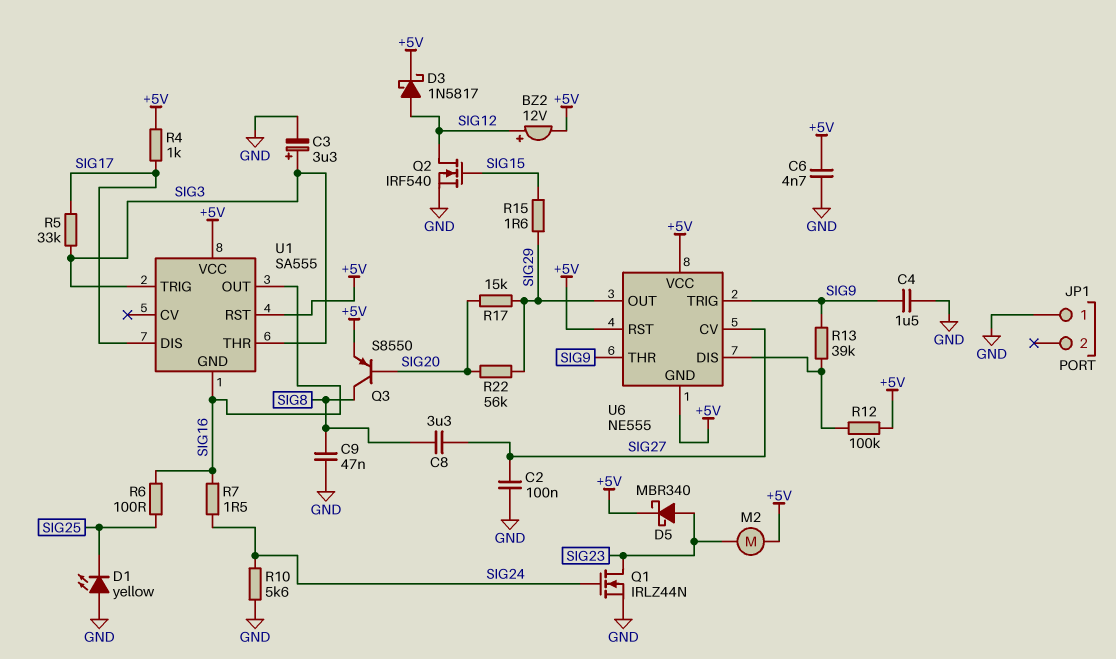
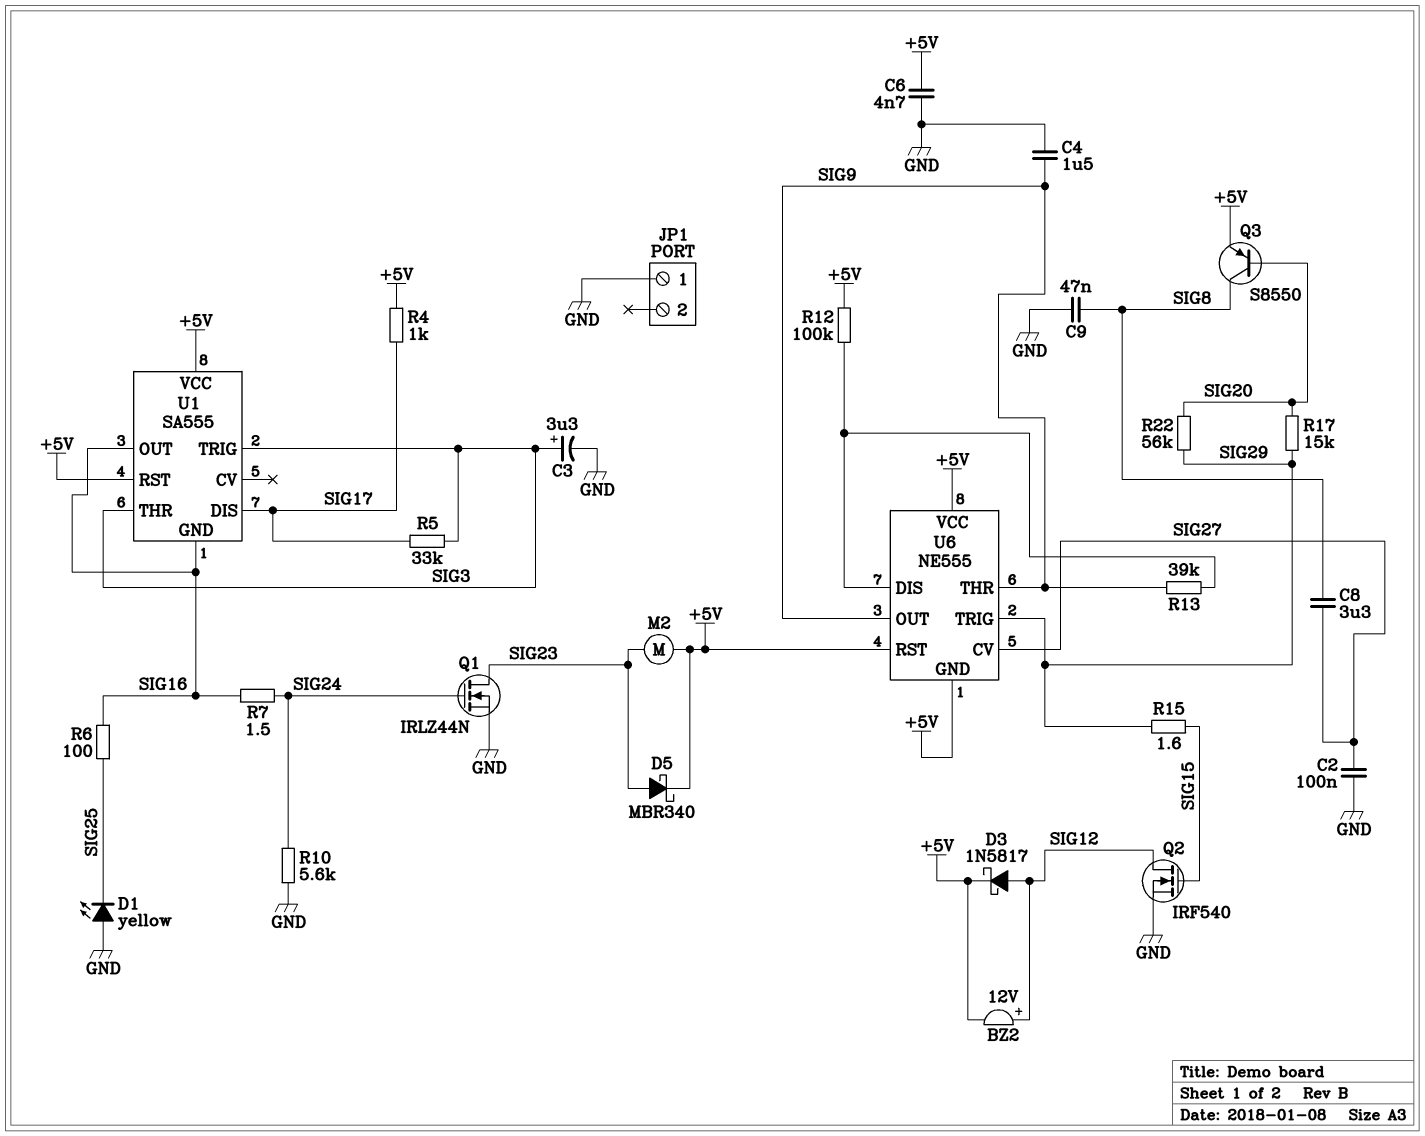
U6 pin OUT: SIG29 -> SIG9
U6 pin TRIG: SIG9 -> SIG29

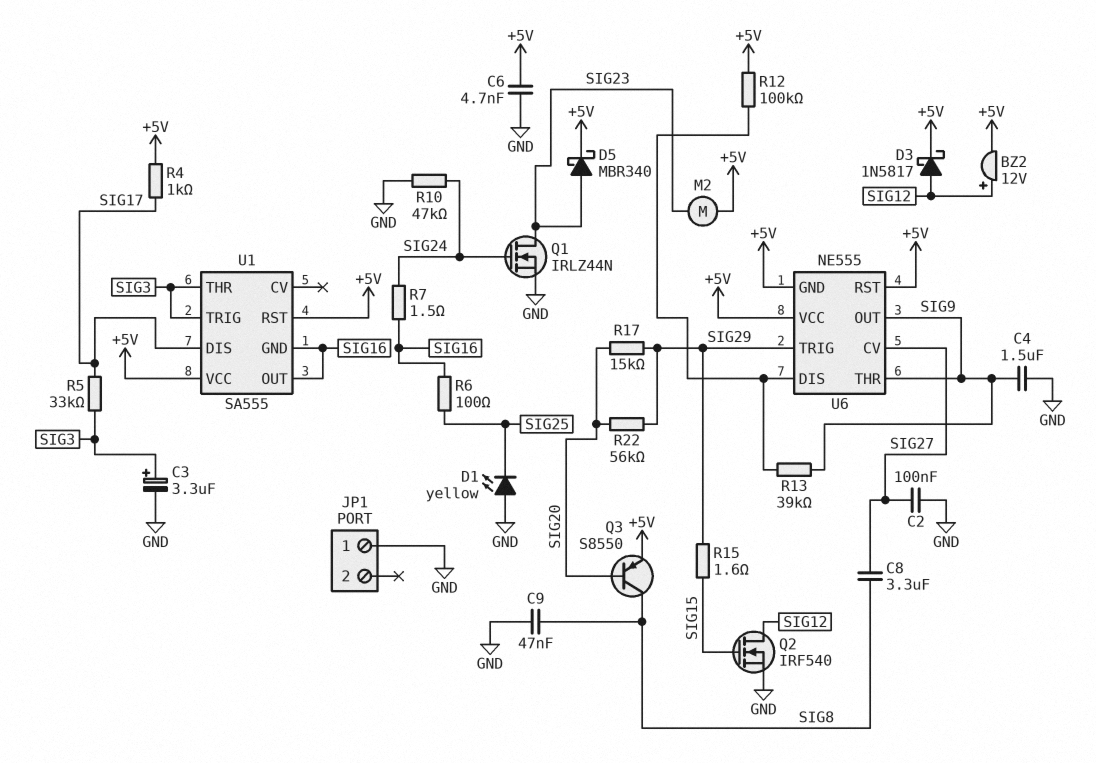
R10: 5.6k (GND, SIG24) -> 47k (GND, SIG24)

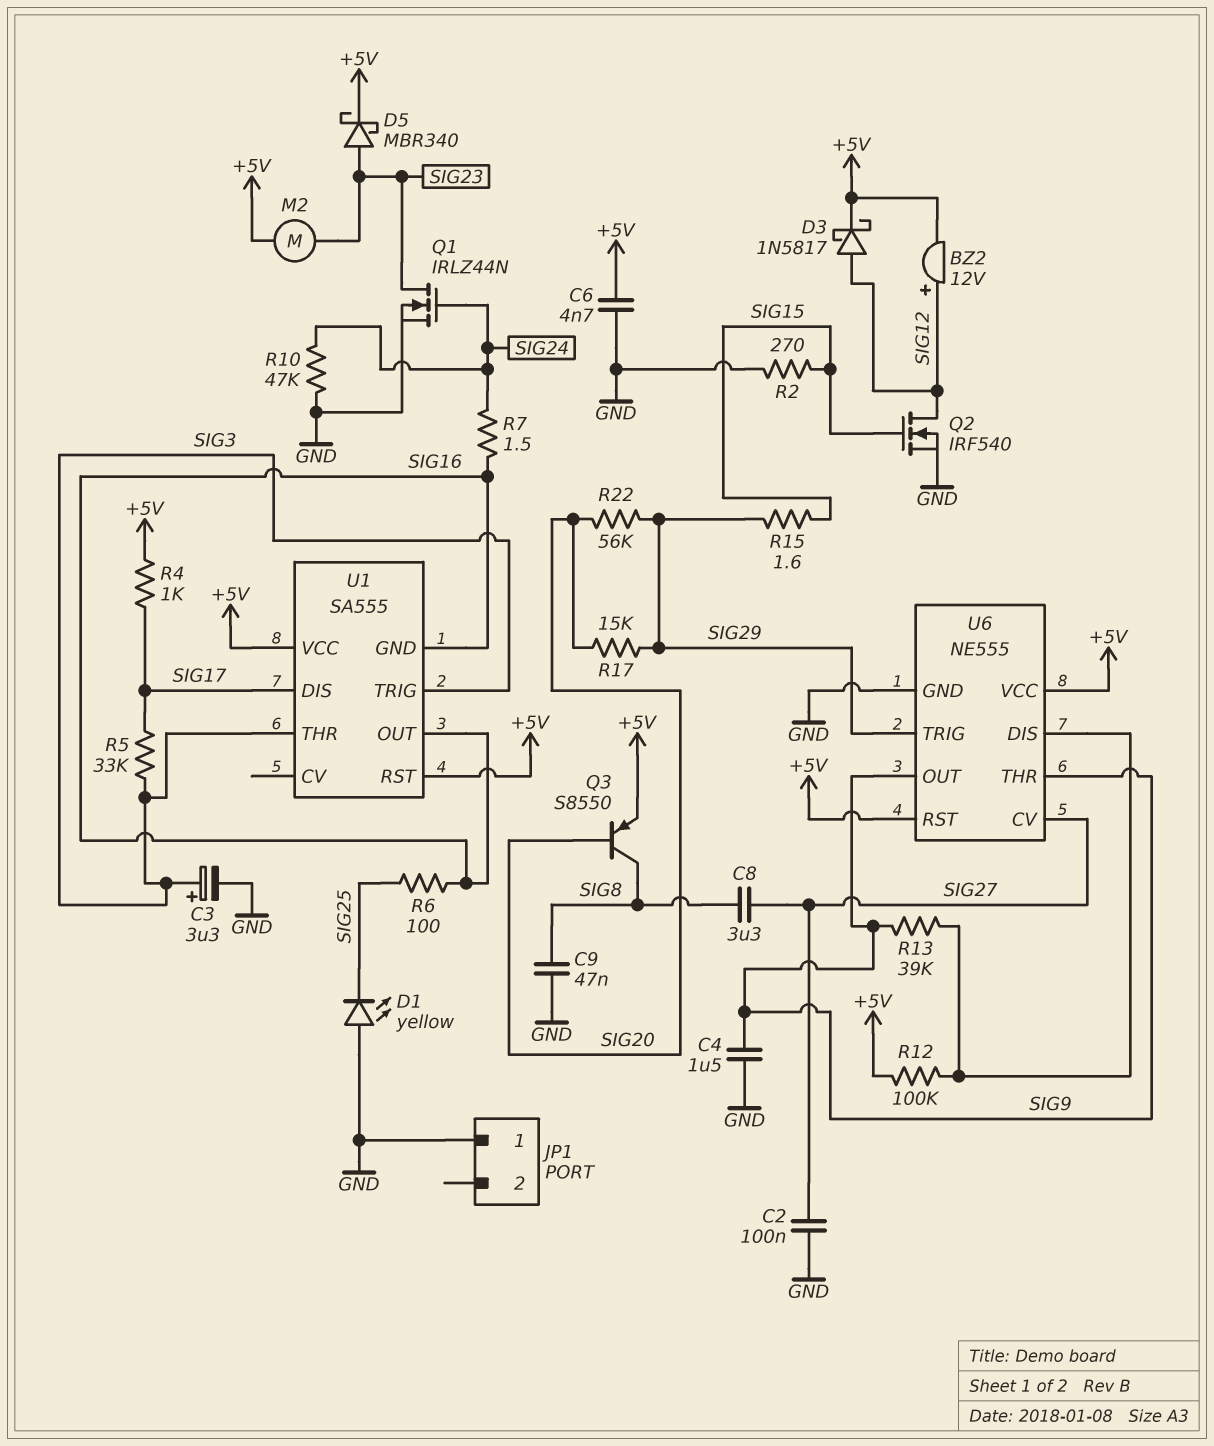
R2: none -> 270 (GND, SIG15)
U6 pin GND: +5V -> GND

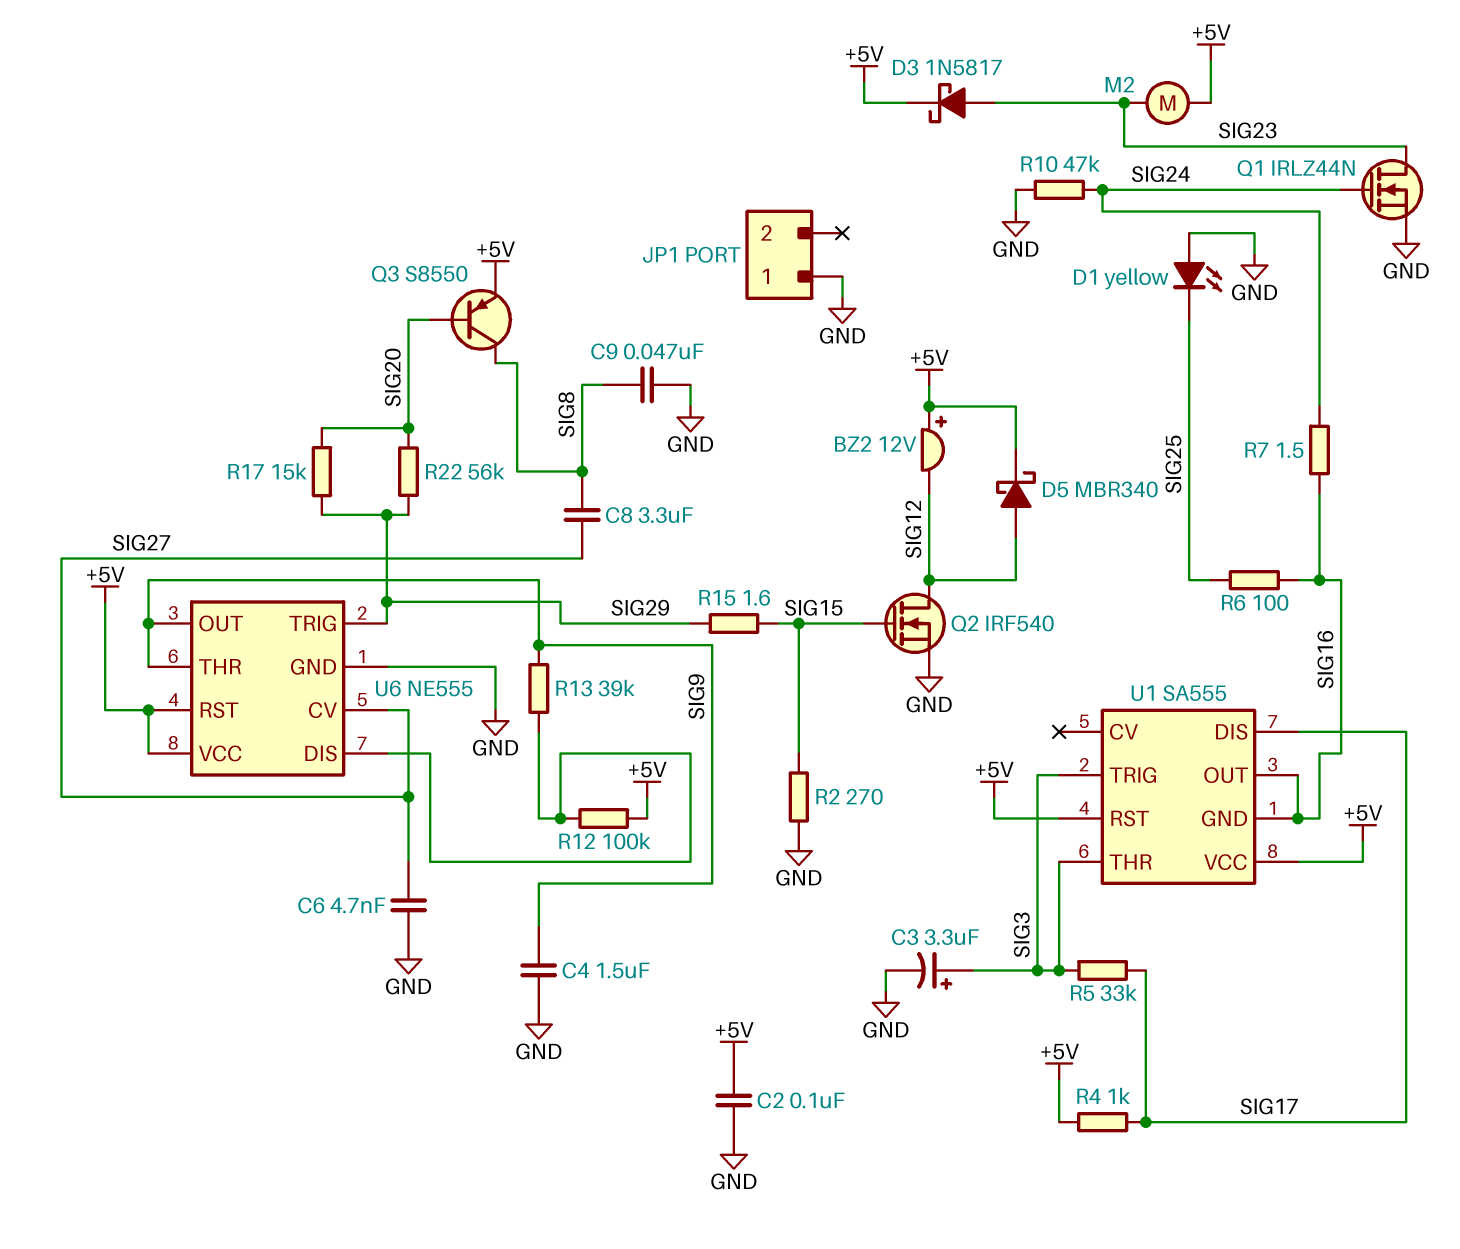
BZ2: buzzer 12V (plus SIG12, minus +5V) -> buzzer 12V (plus +5V, minus SIG12)
C2: 100nF (GND, SIG27) -> 100nF (+5V, GND)
C6: 4.7nF (+5V, GND) -> 4.7nF (GND, SIG27)
D3: schottky 1N5817 (A SIG12, K +5V) -> schottky 1N5817 (A SIG23, K +5V)
D5: schottky MBR340 (A SIG23, K +5V) -> schottky MBR340 (A SIG12, K +5V)

